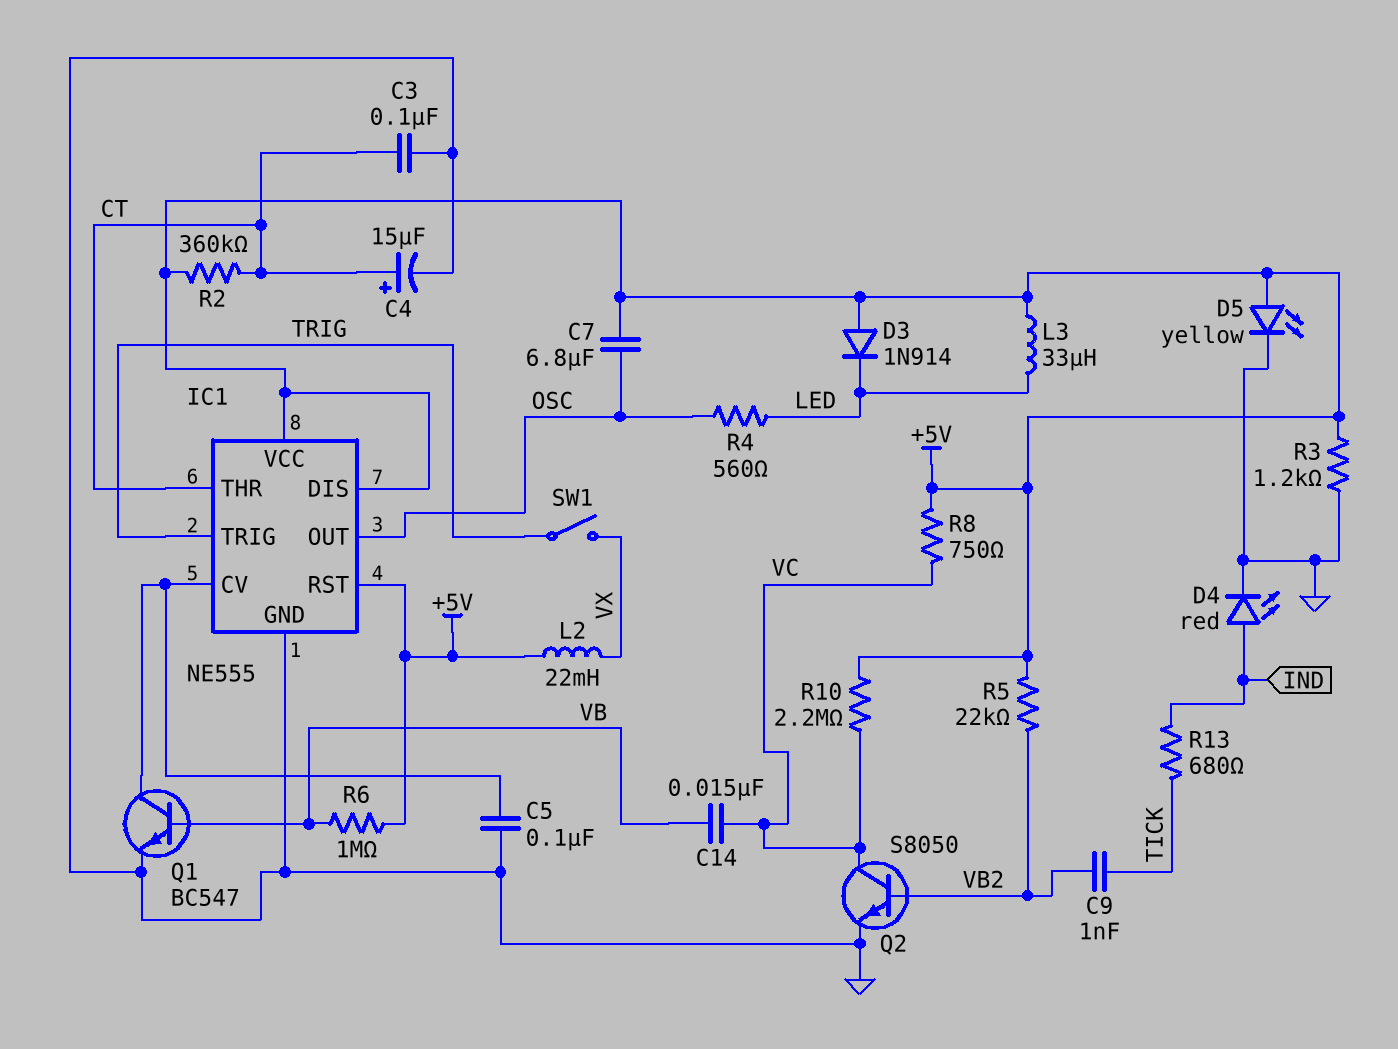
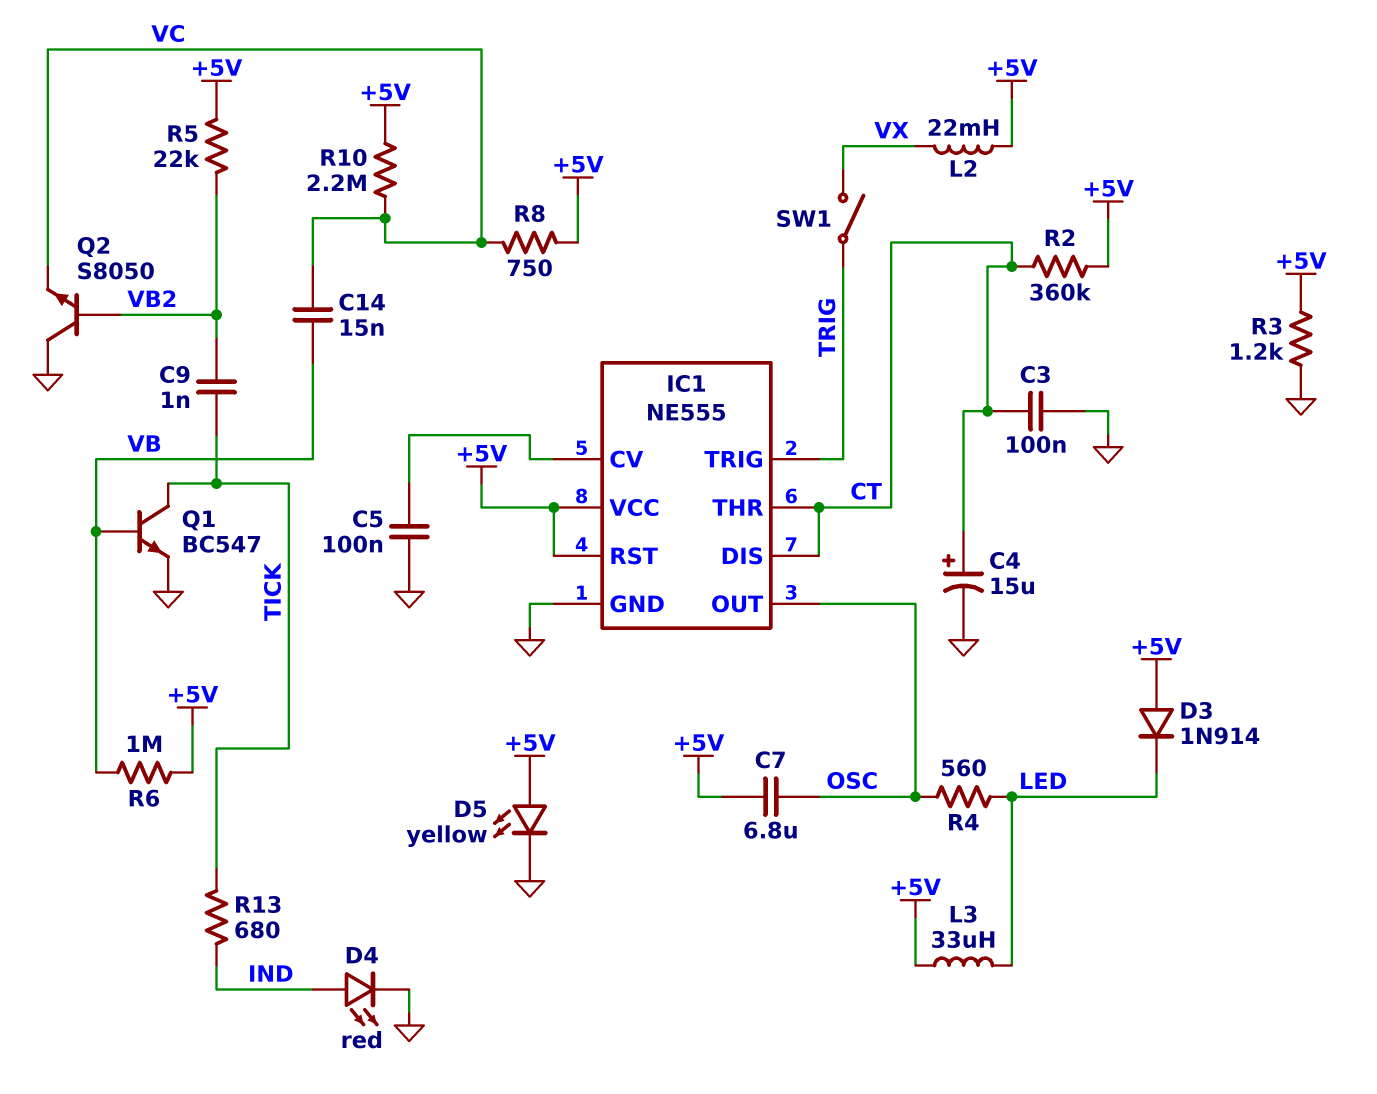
IC1 pin DIS: +5V -> CT
Q1: NPN BC547 (B VB, C IC1/CV, E GND) -> NPN BC547 (B VB, C TICK, E GND)
Q2: NPN S8050 (B VB2, C VC, E GND) -> NPN S8050 (B VB2, C GND, E VC)

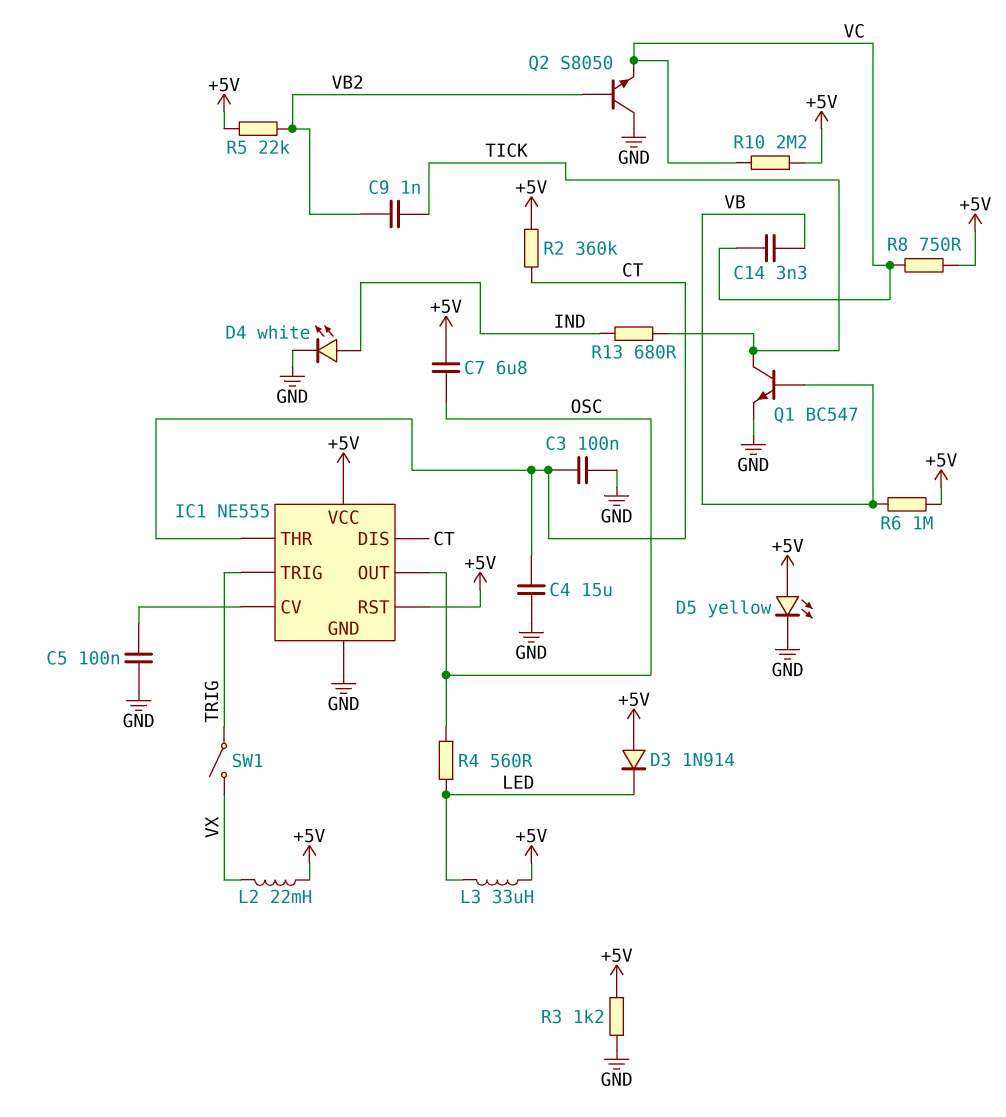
C4: 15uF (plus CT, minus GND) -> 15uF (CT, GND)
C14: 15nF (VB, VC) -> 3.3nF (VB, VC)
D4: LED red (A IND, K GND) -> LED white (A IND, K GND)

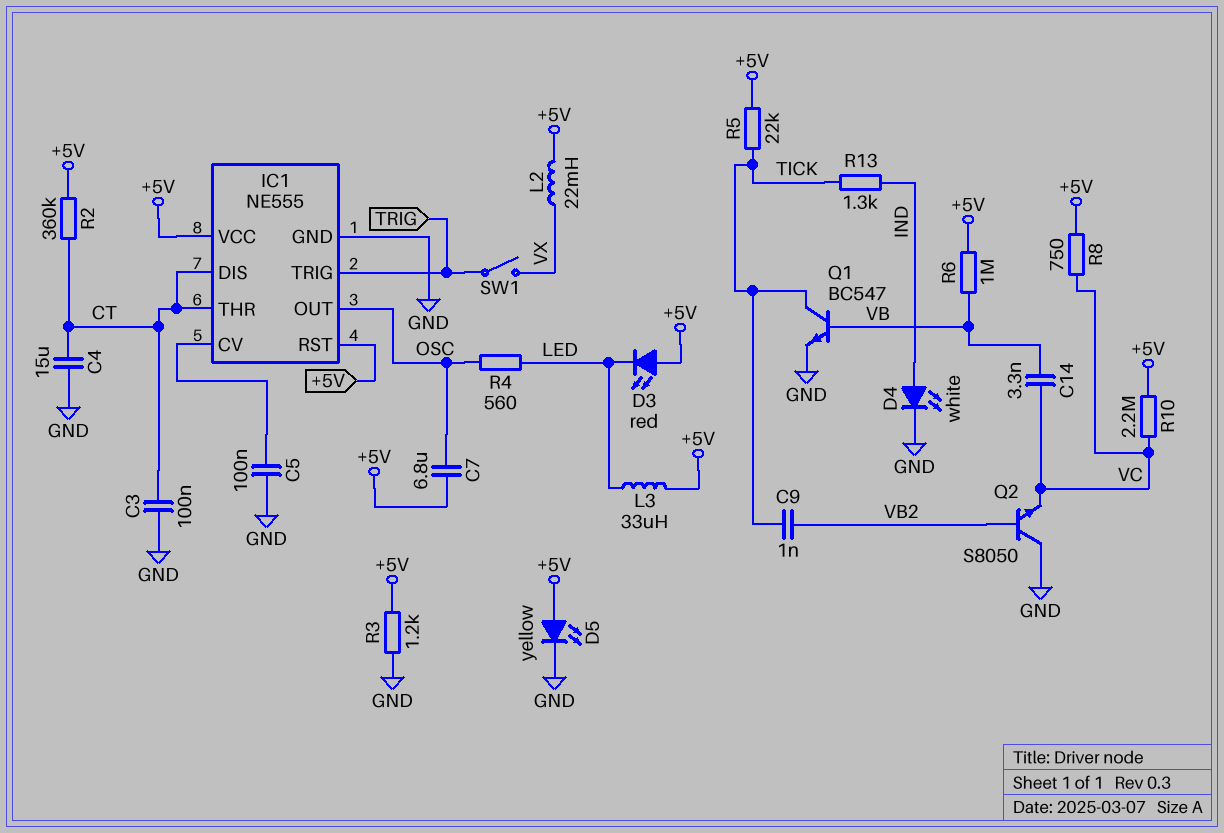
D3: diode 1N914 (A +5V, K LED) -> LED red (A +5V, K LED)
R5: 22k (+5V, VB2) -> 22k (+5V, TICK)
R13: 680 (IND, TICK) -> 1.3k (IND, TICK)

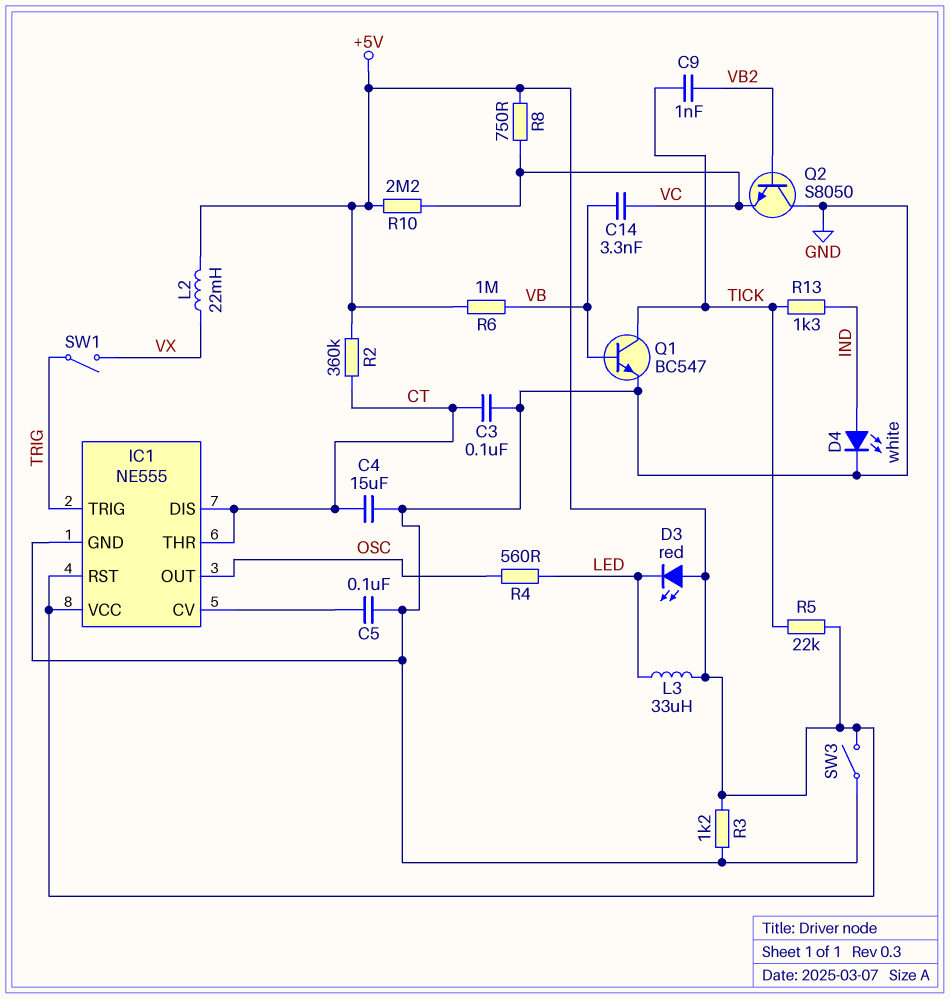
C7: 6.8uF (+5V, OSC) -> none
D5: LED yellow (A +5V, K GND) -> none
SW3: none -> switch (+5V, GND)

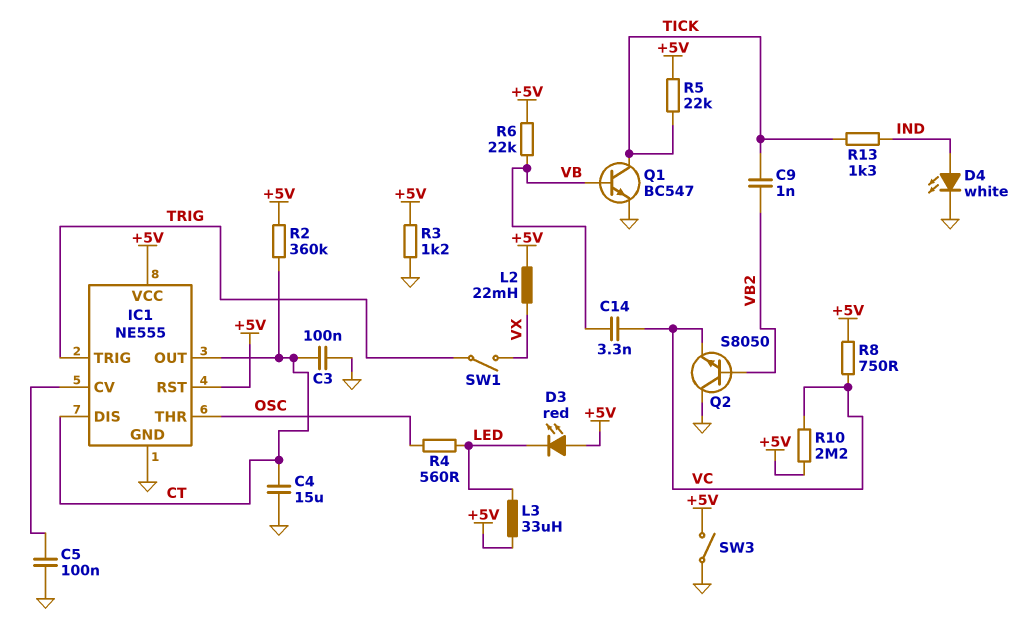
IC1 pin OUT: OSC -> CT
IC1 pin THR: CT -> OSC
R6: 1M (+5V, VB) -> 22k (+5V, VB)

